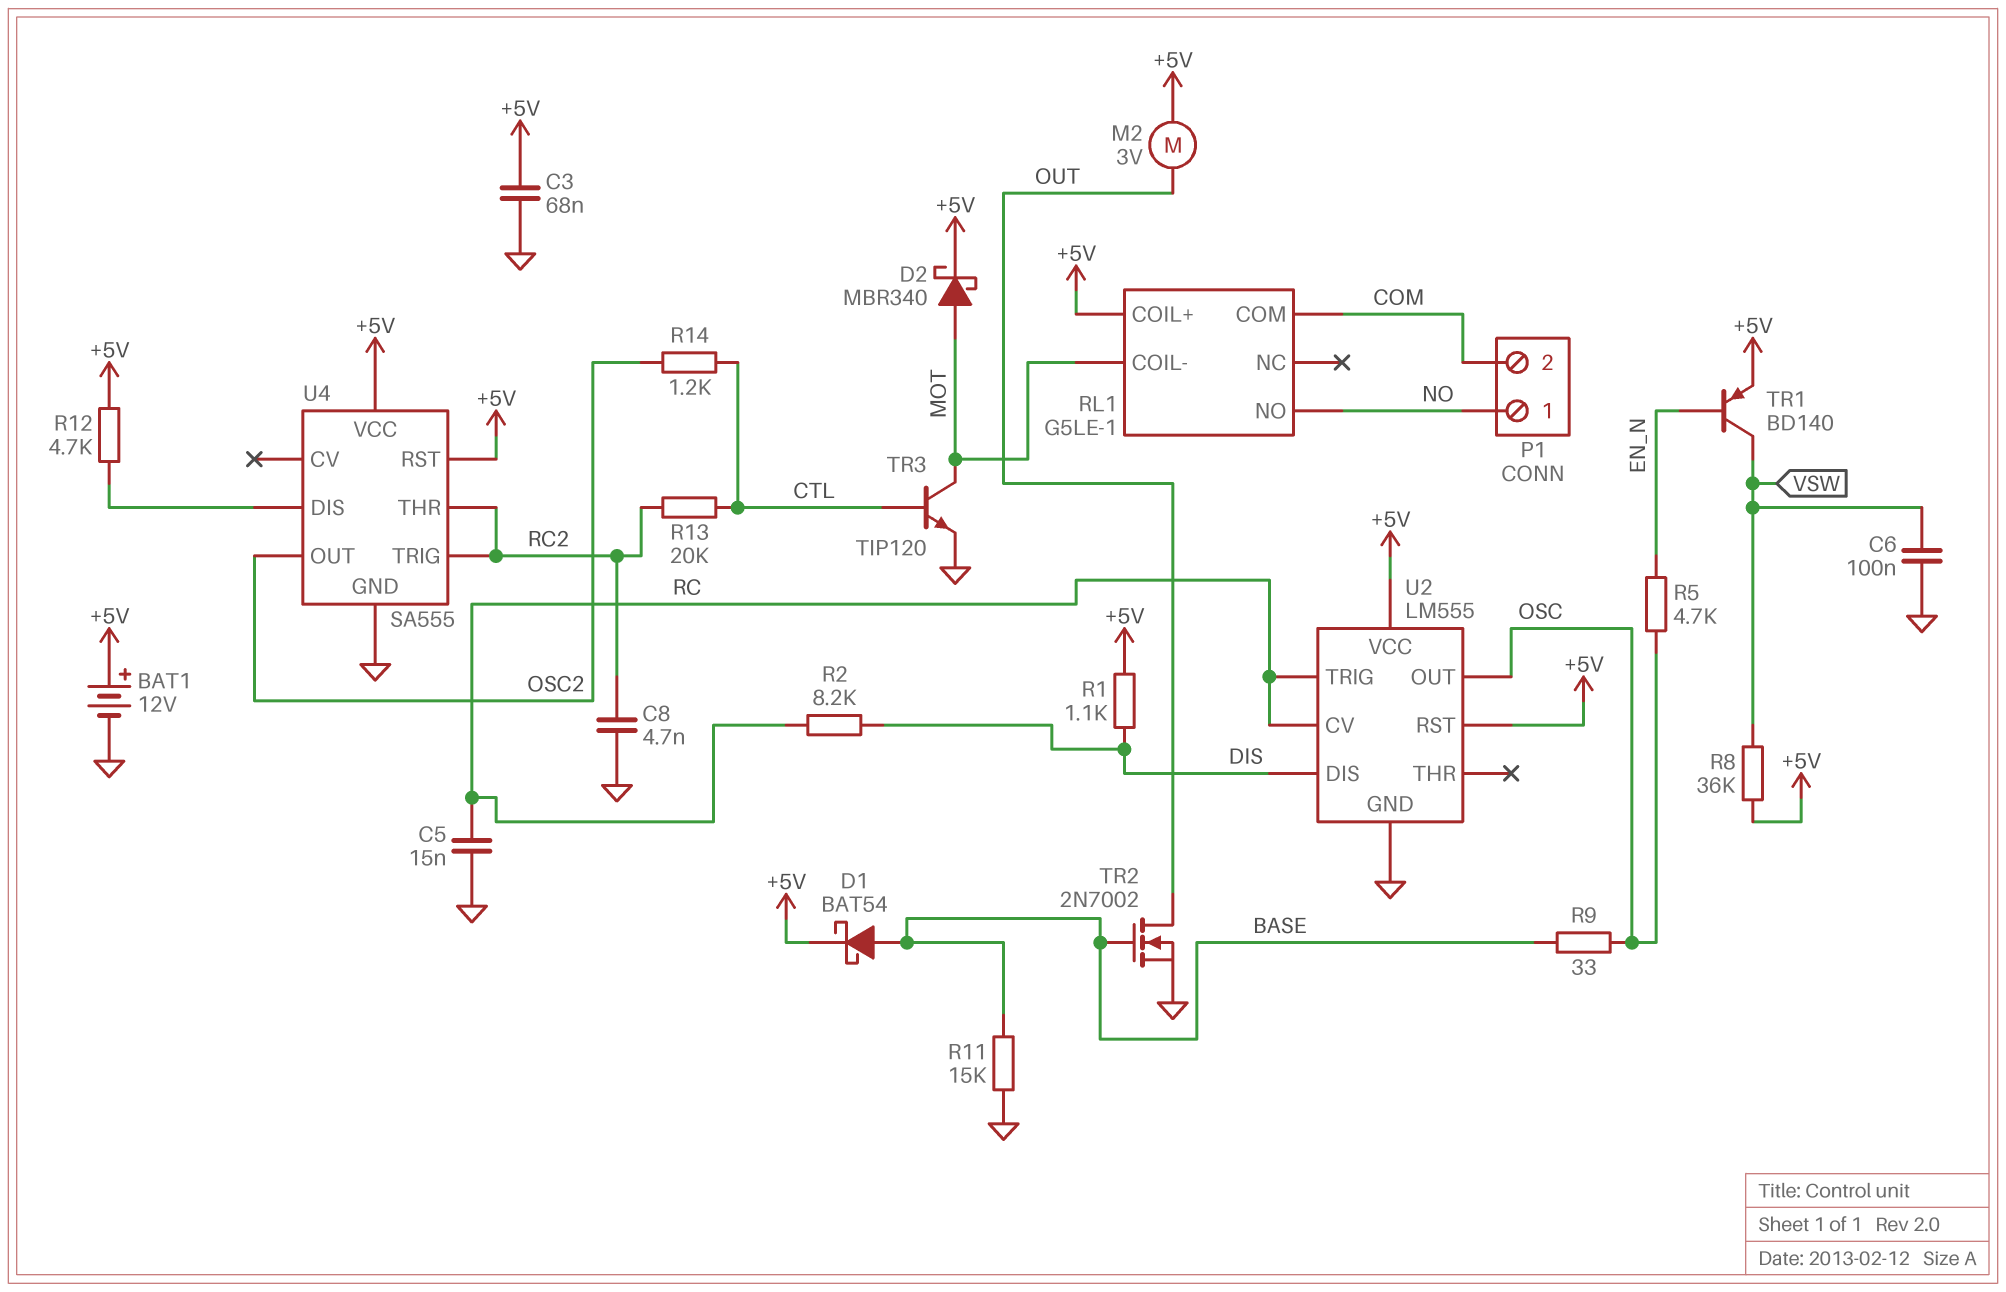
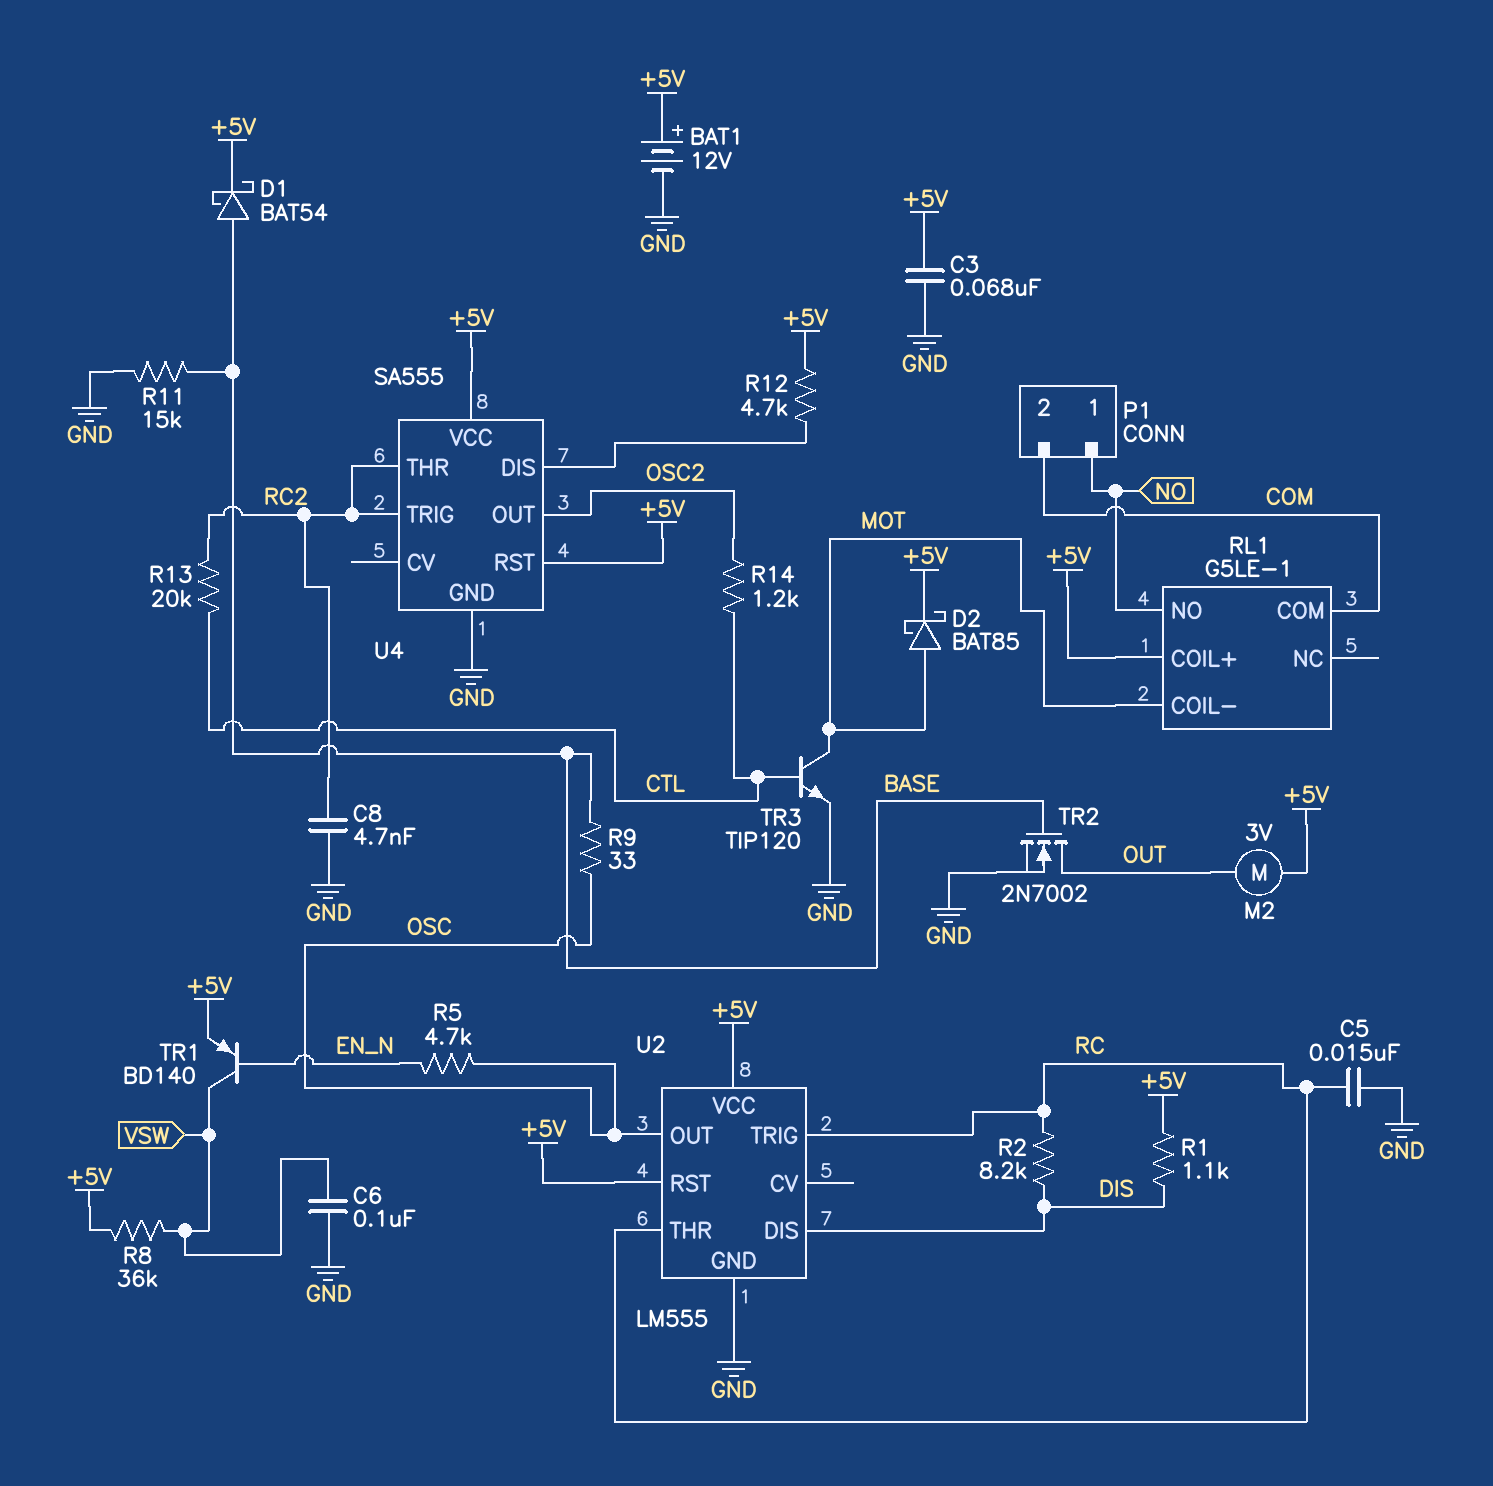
D2: schottky MBR340 (A MOT, K +5V) -> schottky BAT85 (A MOT, K +5V)
U2 pin CV: RC -> none
U2 pin THR: none -> RC

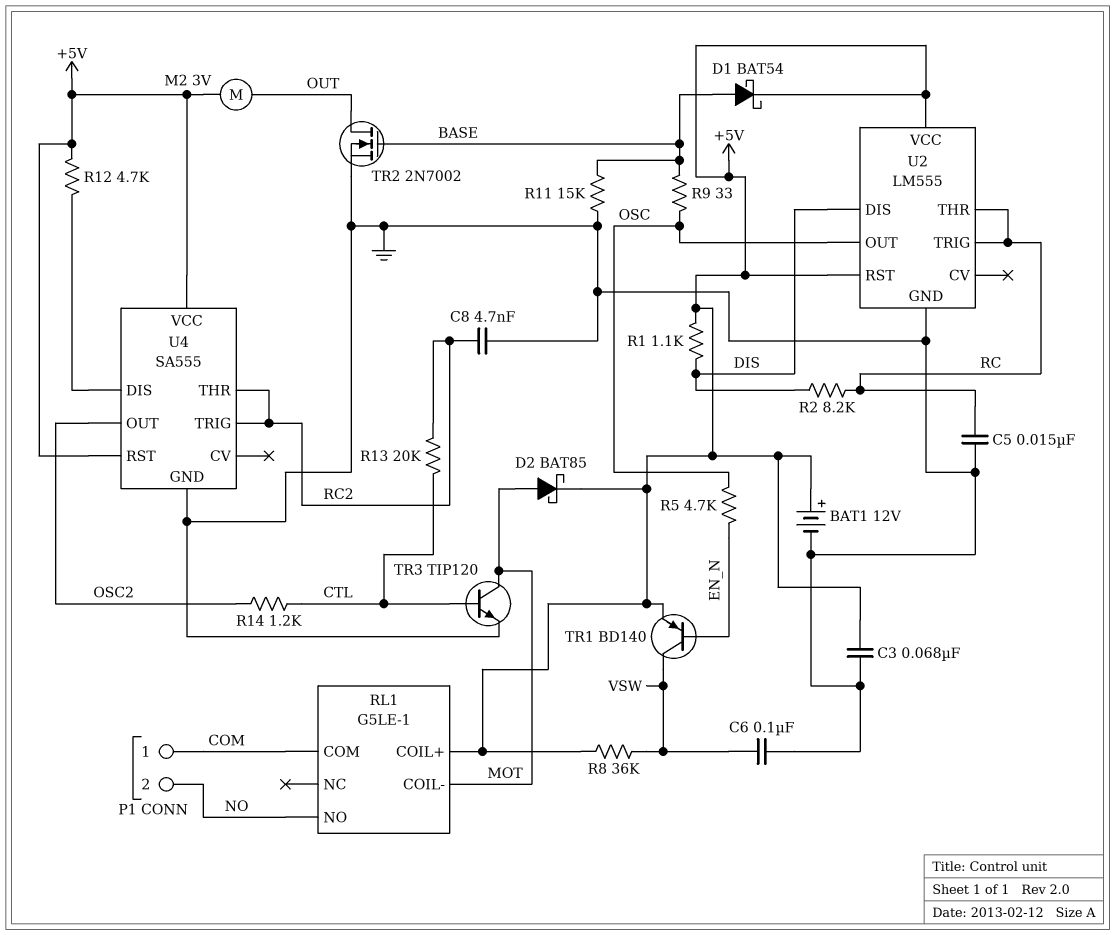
P1 pin 1: NO -> COM
P1 pin 2: COM -> NO

